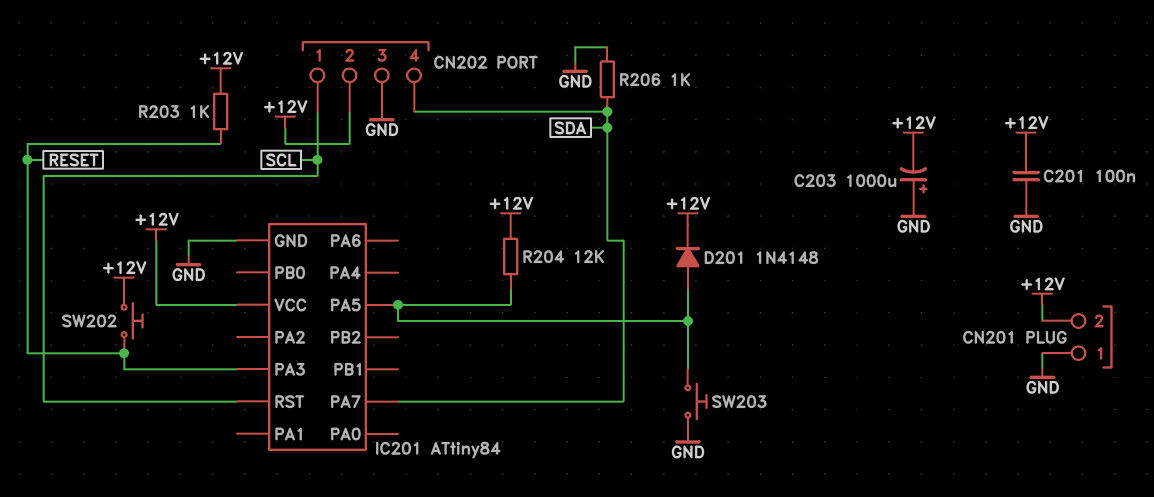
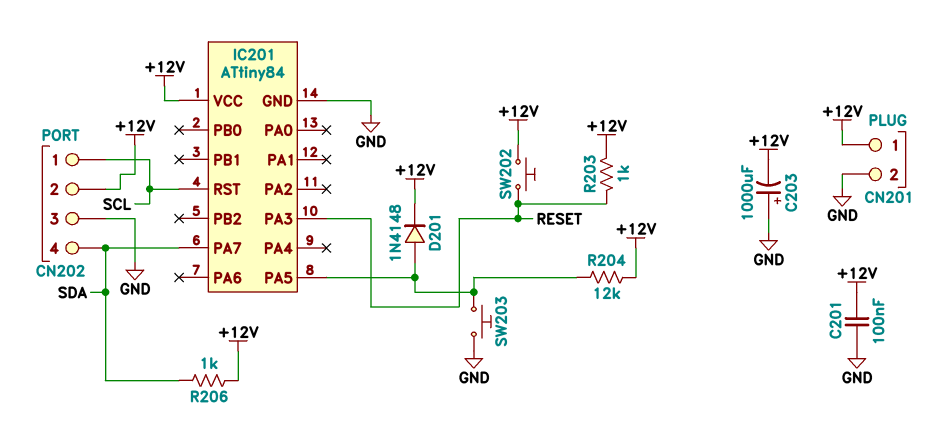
CN201 pin 1: GND -> +12V
CN201 pin 2: +12V -> GND
R206: 1k (GND, SDA) -> 1k (+12V, SDA)

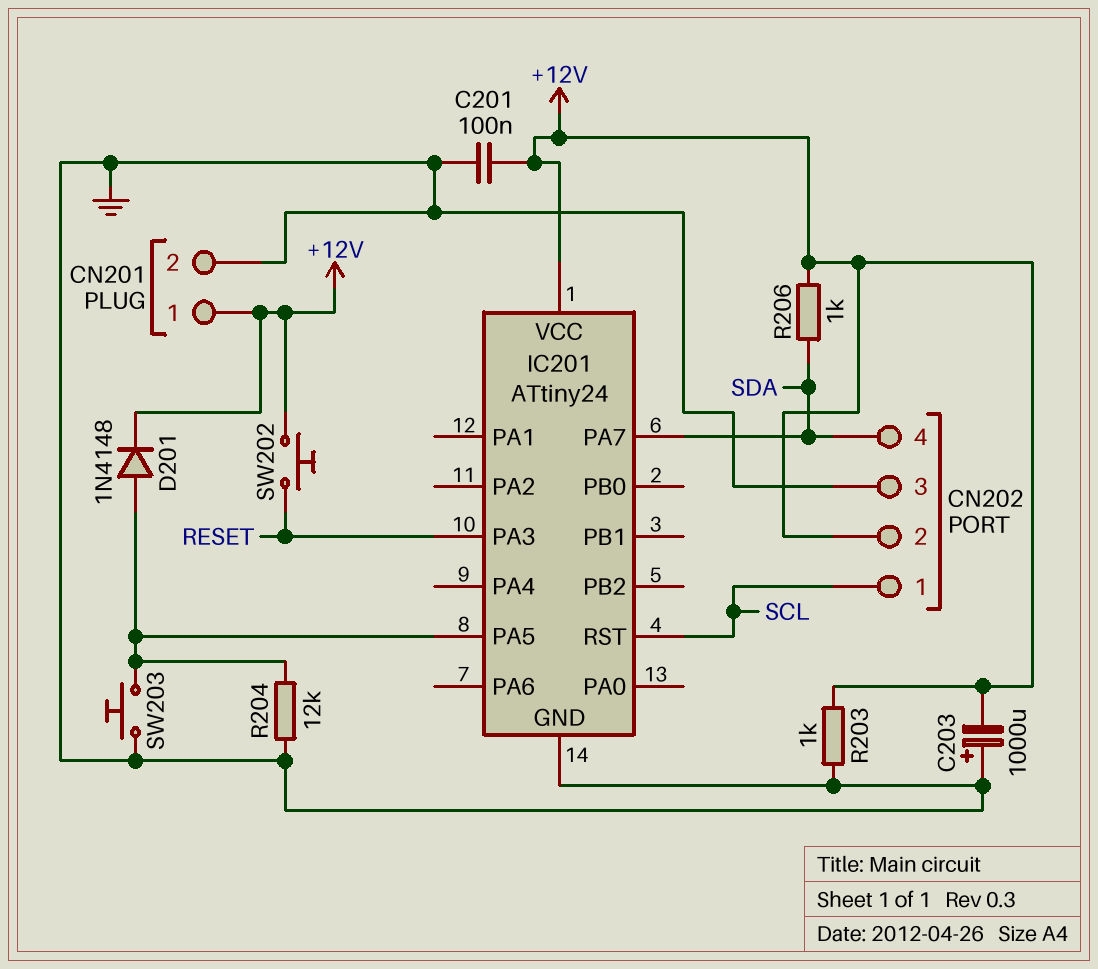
IC201: ATtiny84 -> ATtiny24
R203: 1k (+12V, RESET) -> 1k (+12V, GND)
R204: 12k (+12V, IC201/PA5) -> 12k (GND, IC201/PA5)

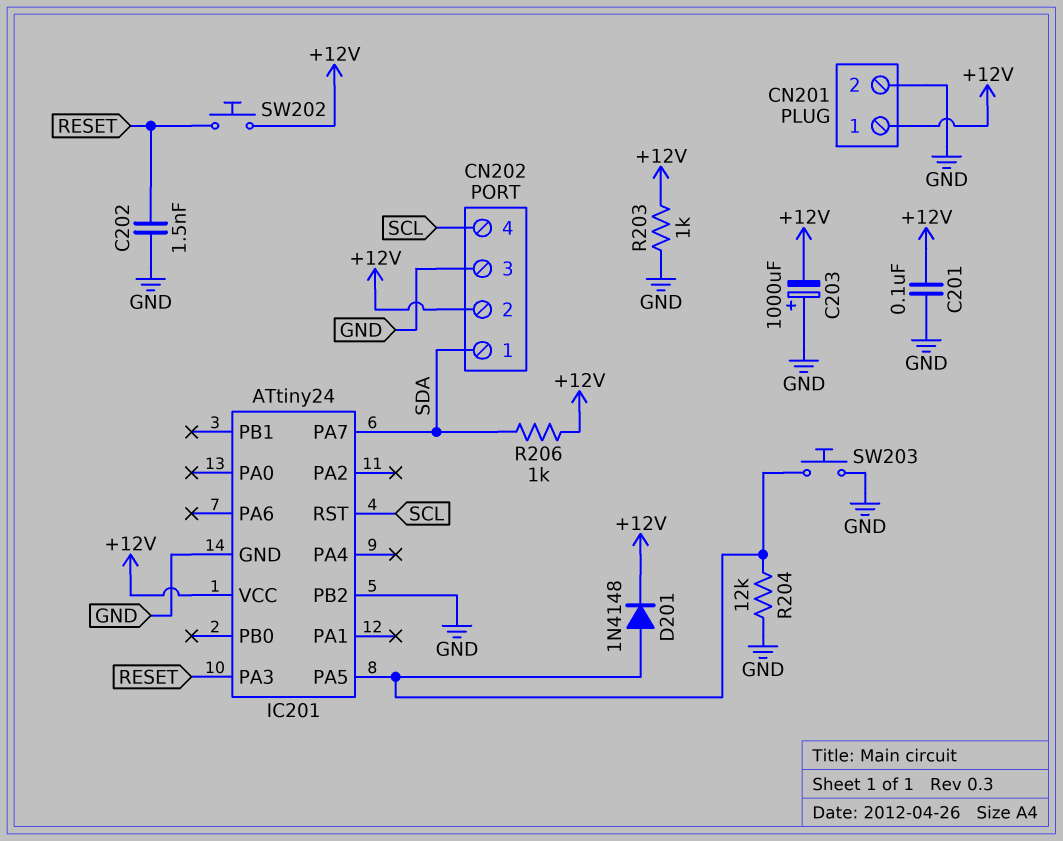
C202: none -> 1.5nF (GND, RESET)
CN202 pin 1: SCL -> SDA
CN202 pin 4: SDA -> SCL
IC201 pin PB2: none -> GND

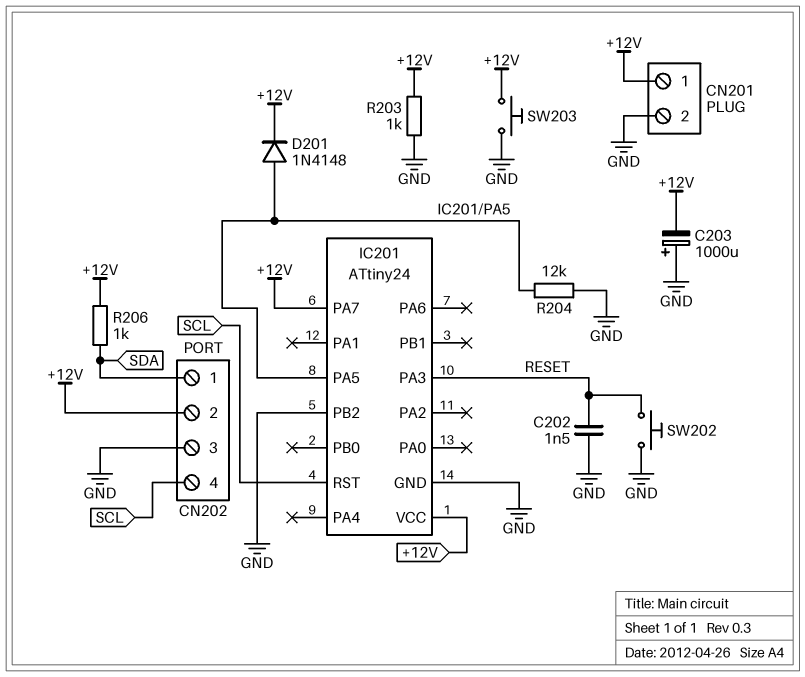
C201: 100nF (+12V, GND) -> none
IC201 pin PA7: SDA -> +12V
SW202: button (+12V, RESET) -> button (GND, RESET)
SW203: button (GND, IC201/PA5) -> button (+12V, GND)

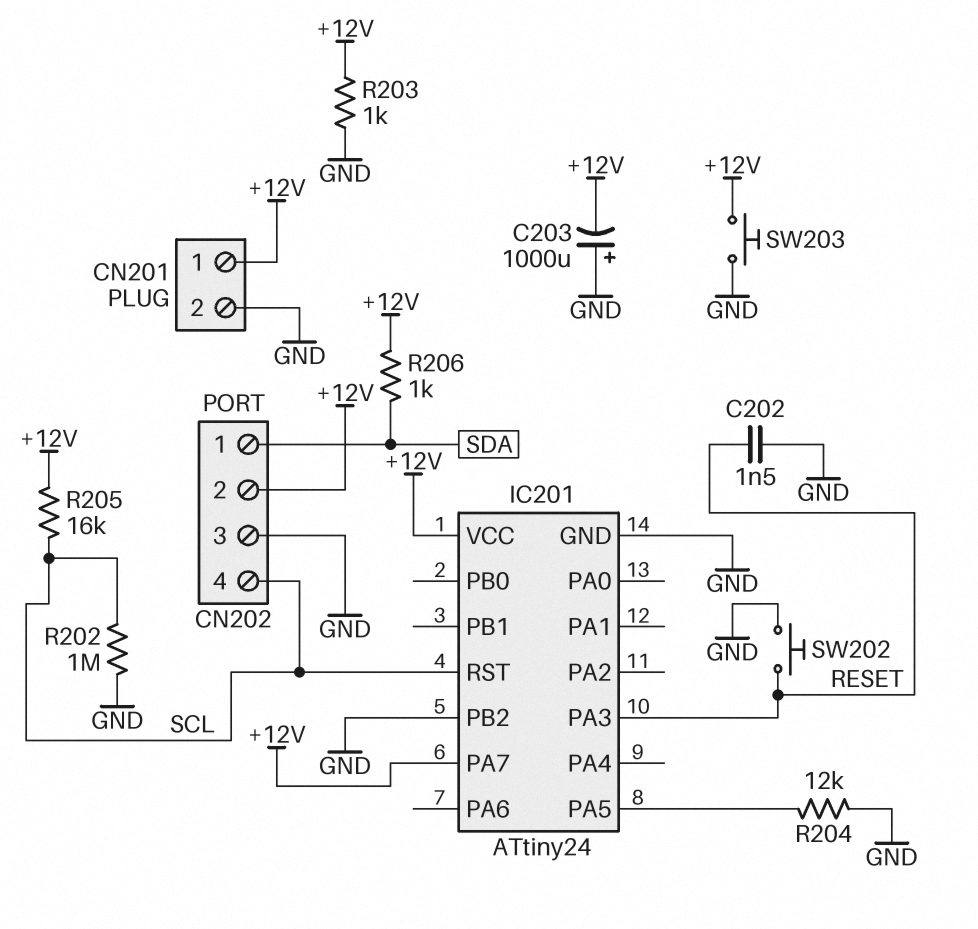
D201: diode 1N4148 (A IC201/PA5, K +12V) -> none
R202: none -> 1M (GND, SCL)
R205: none -> 16k (+12V, SCL)

